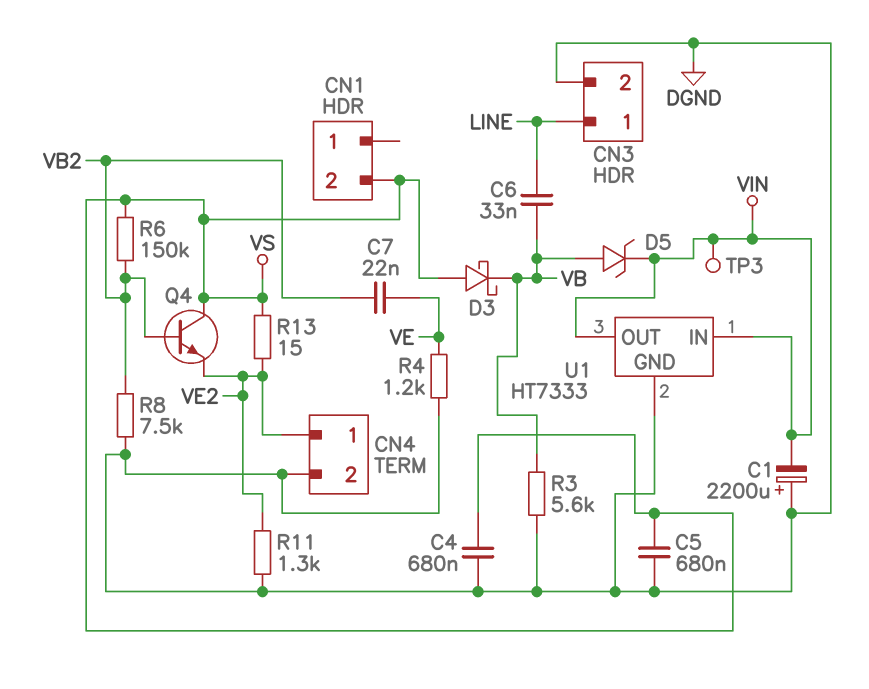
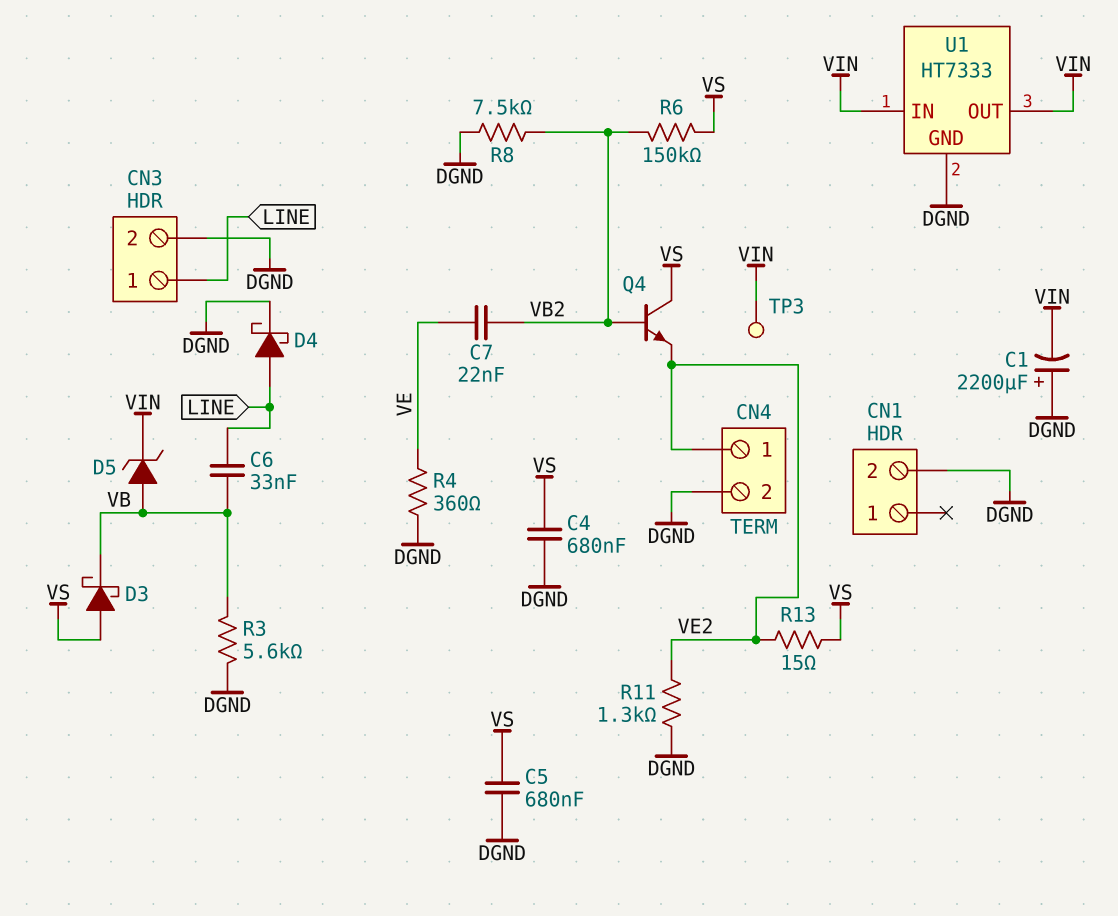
CN1 pin 2: VS -> DGND
D4: none -> schottky (A LINE, K DGND)
R4: 1.2k (DGND, VE) -> 360 (DGND, VE)

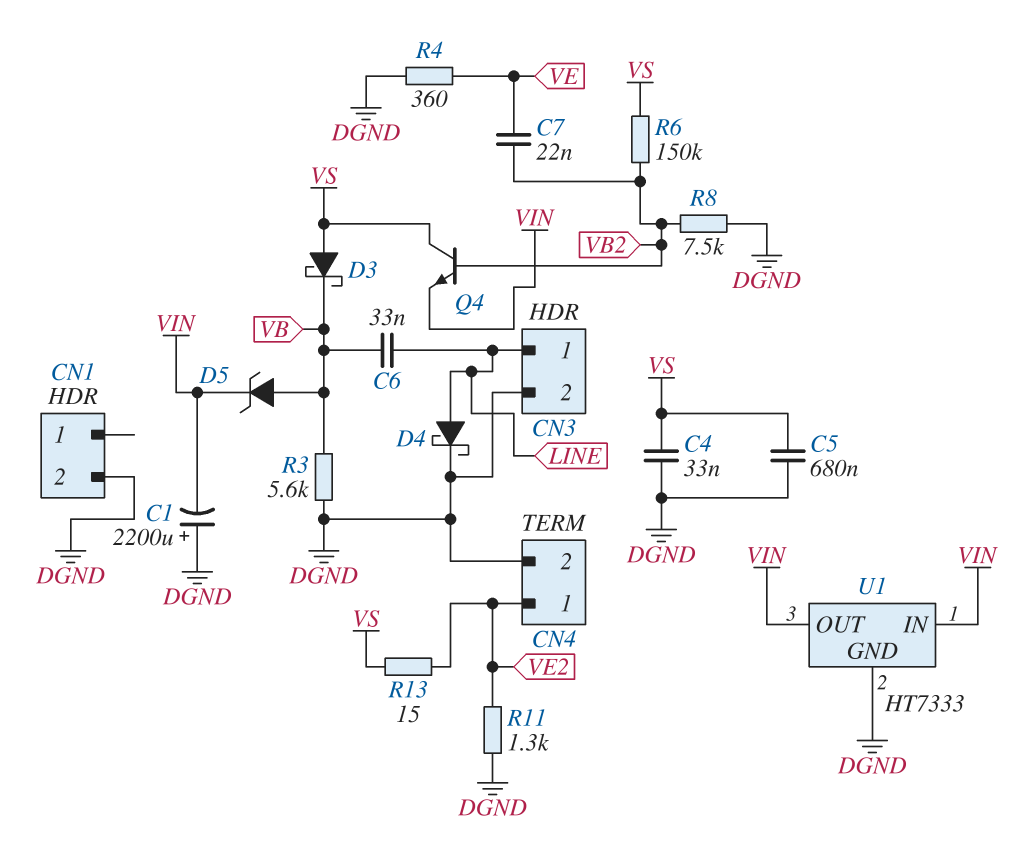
C4: 680nF (DGND, VS) -> 33nF (DGND, VS)
Q4: NPN (B VB2, C VS, E VE2) -> NPN (B VB2, C VS, E VIN)
TP3: test point (VIN) -> none

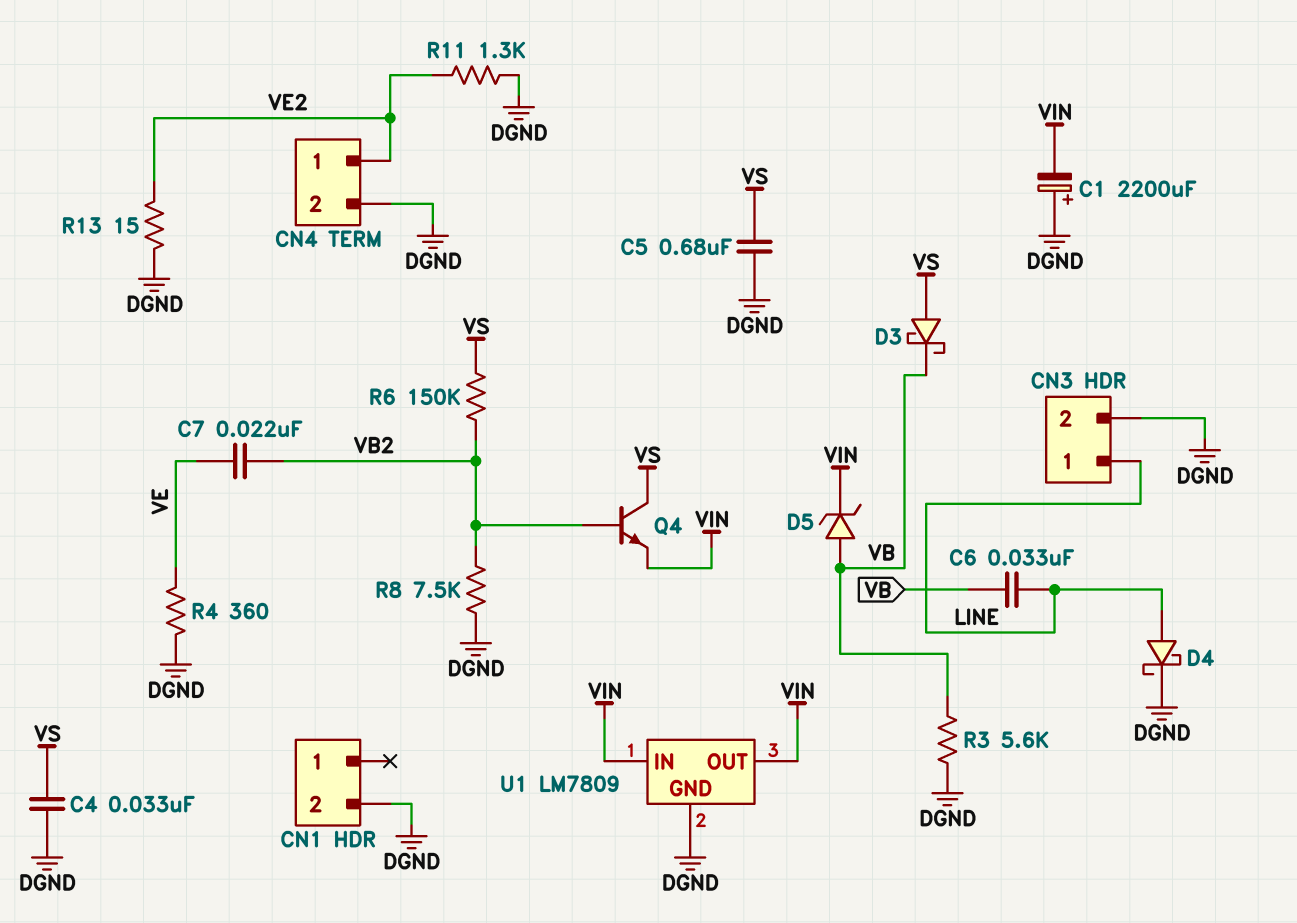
R13: 15 (VE2, VS) -> 15 (DGND, VE2)
U1: HT7333 -> LM7809

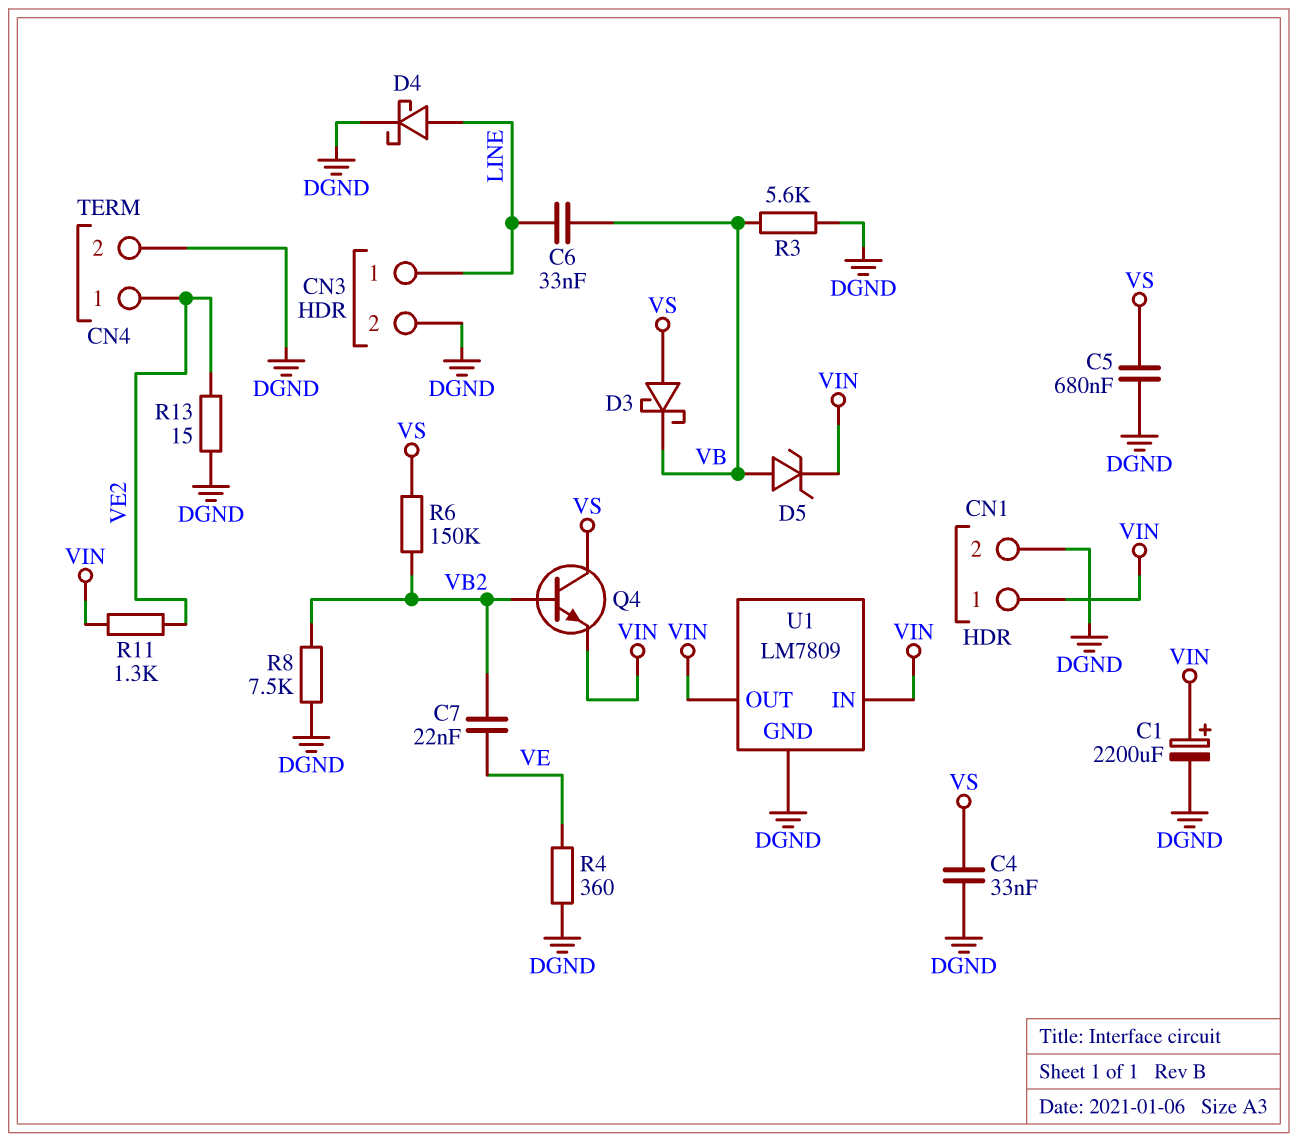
C1: 2200uF (plus DGND, minus VIN) -> 2200uF (plus VIN, minus DGND)
CN1 pin 1: none -> VIN
R11: 1.3k (DGND, VE2) -> 1.3k (VE2, VIN)

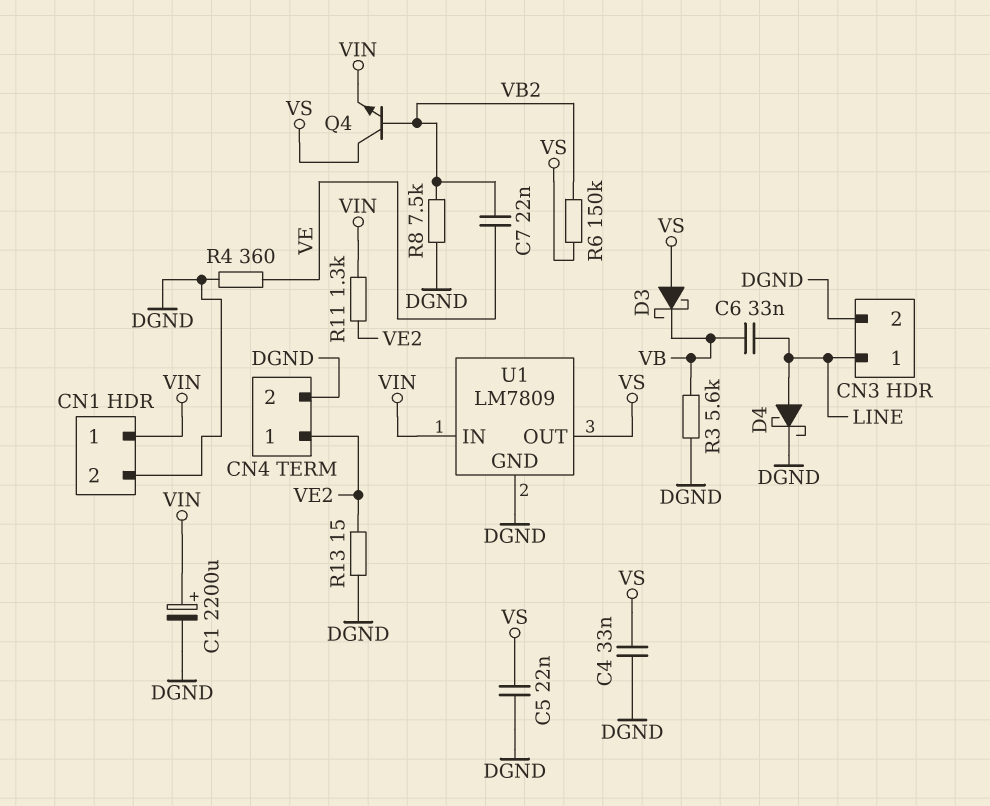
C5: 680nF (DGND, VS) -> 22nF (DGND, VS)
D5: zener (A VB, K VIN) -> none
U1 pin OUT: VIN -> VS

